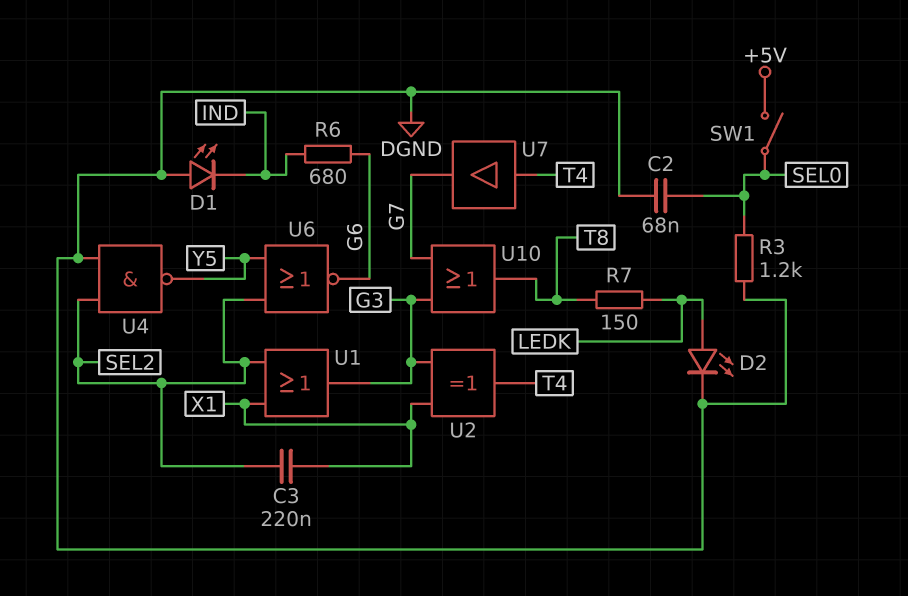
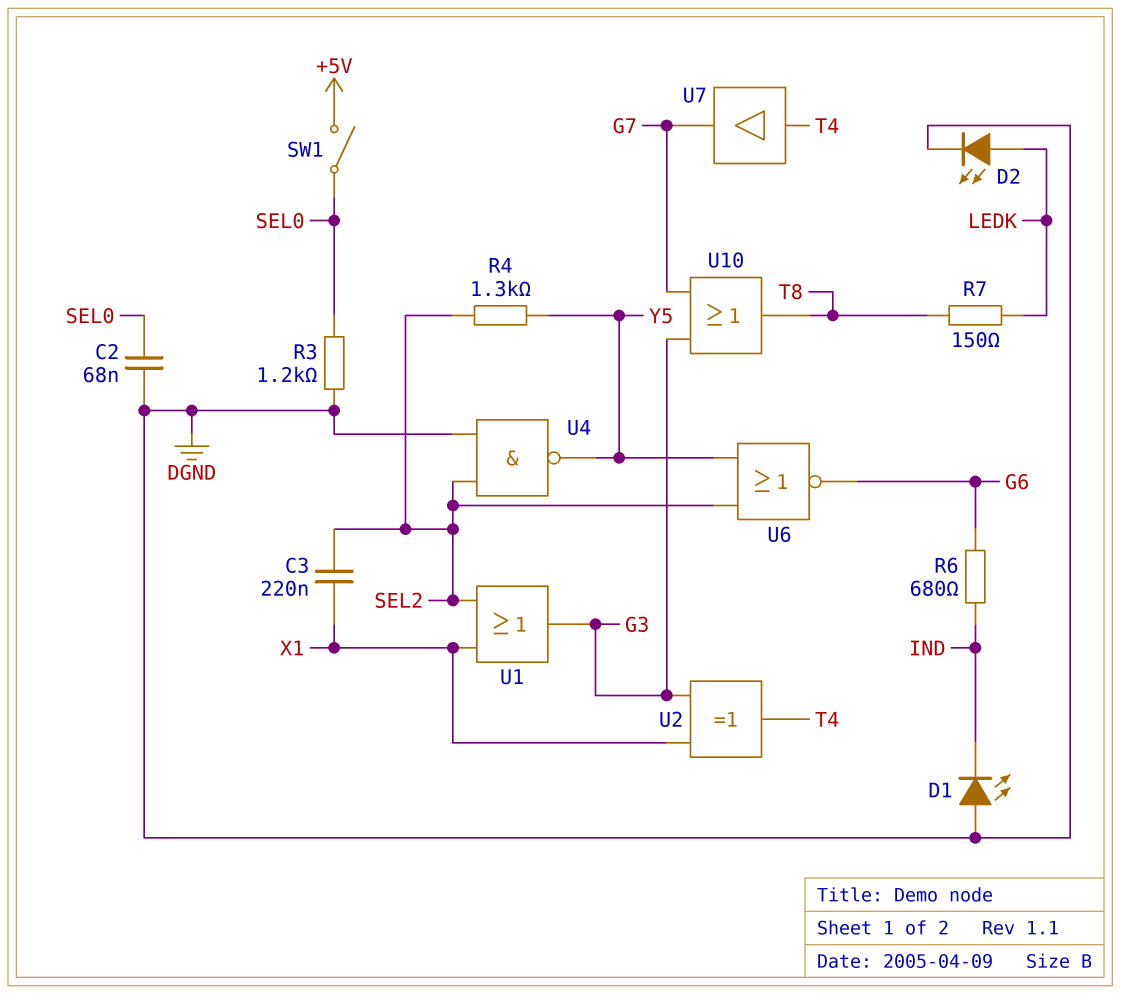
R4: none -> 1.3k (SEL2, Y5)

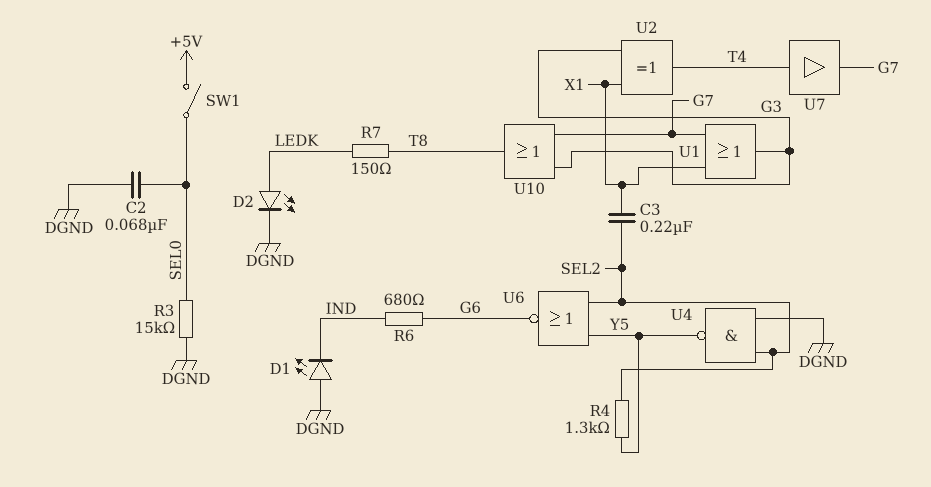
R3: 1.2k (DGND, SEL0) -> 15k (DGND, SEL0)
U1: OR (in SEL2, in X1, out G3) -> OR (in G7, in X1, out G3)

